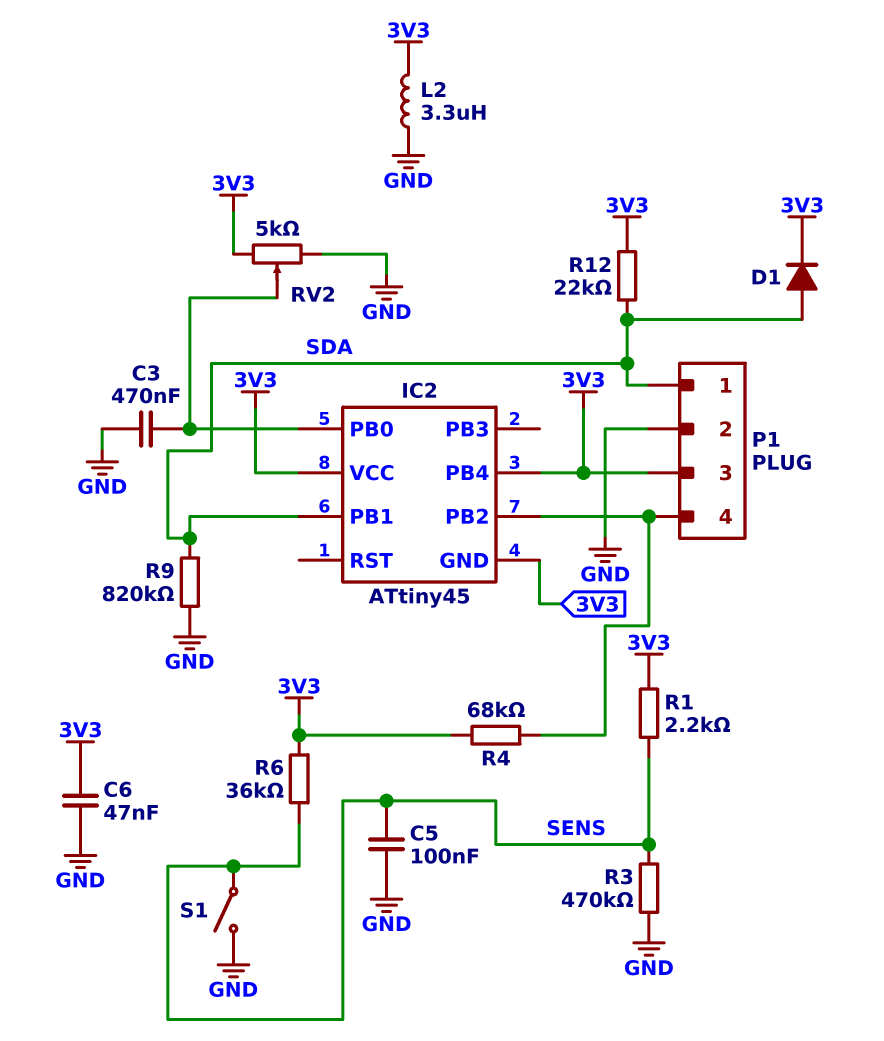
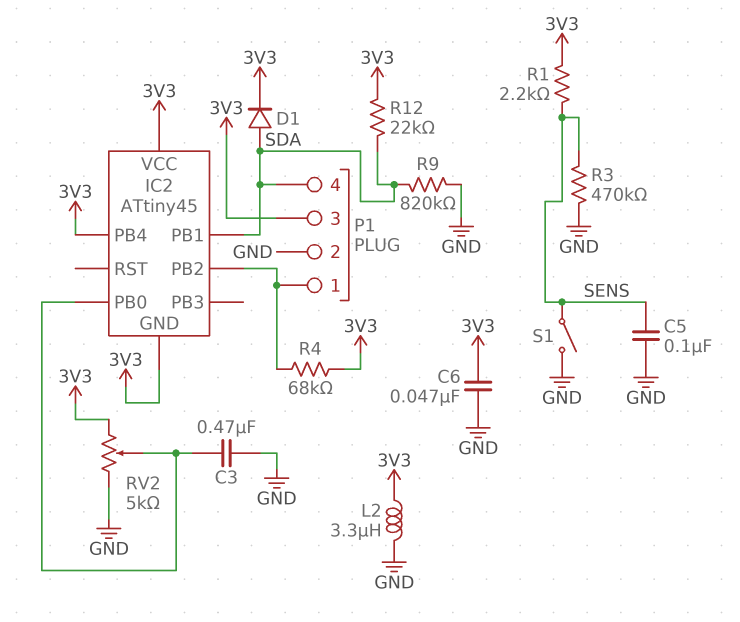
P1 pin 1: SDA -> IC2/PB2
P1 pin 4: IC2/PB2 -> SDA
R6: 36k (3V3, SENS) -> none

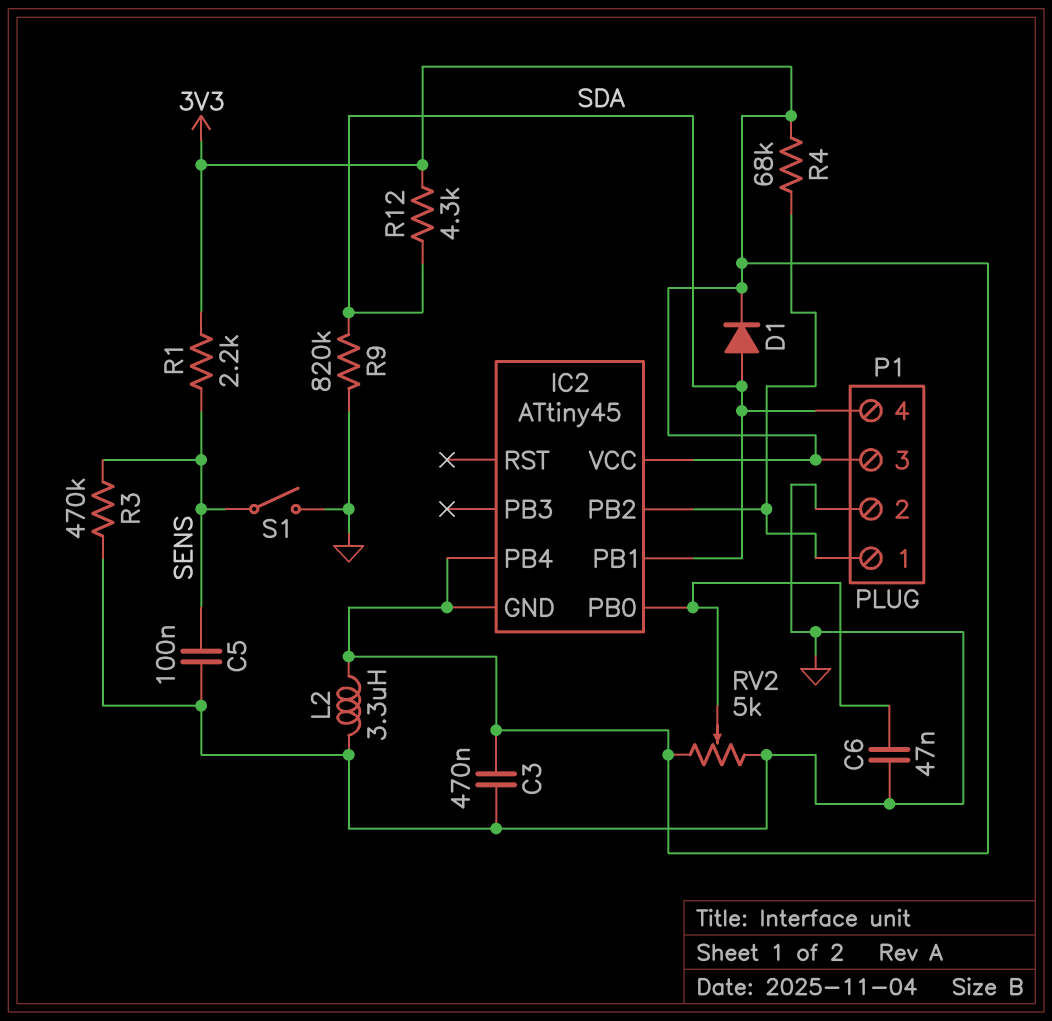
C3: 470nF (GND, IC2/PB0) -> 470nF (3V3, GND)
C6: 47nF (3V3, GND) -> 47nF (GND, IC2/PB0)
R12: 22k (3V3, SDA) -> 4.3k (3V3, SDA)

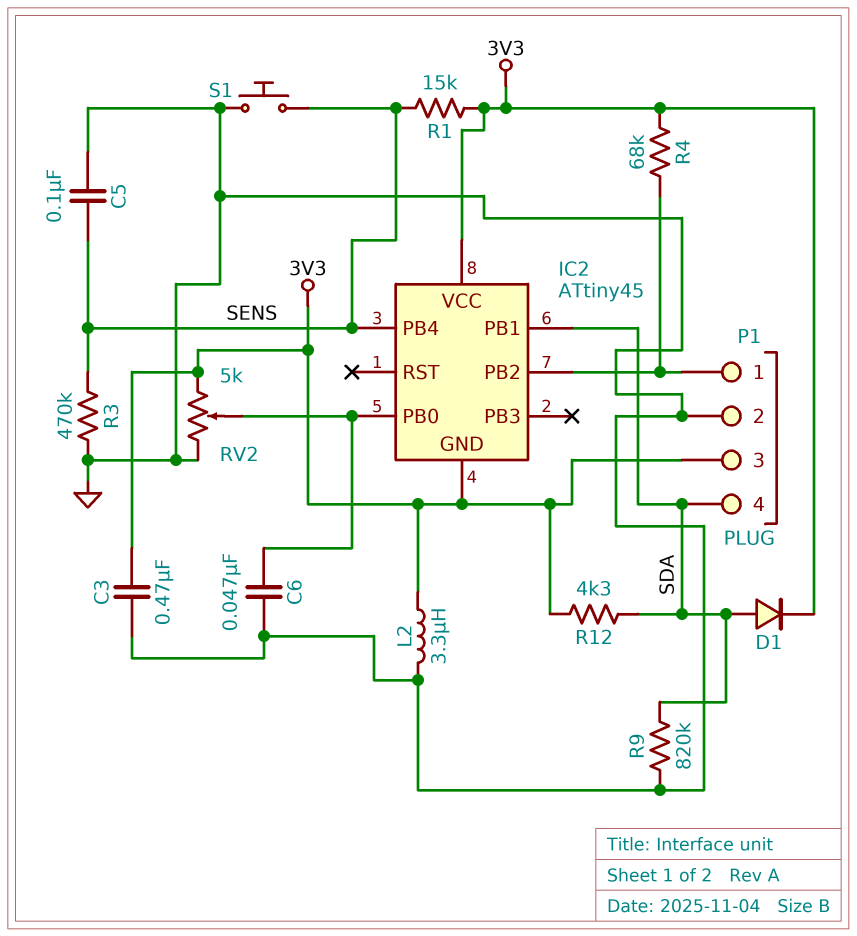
IC2 pin PB4: 3V3 -> SENS
R1: 2.2k (3V3, SENS) -> 15k (3V3, SENS)
S1: switch (GND, SENS) -> button (GND, SENS)

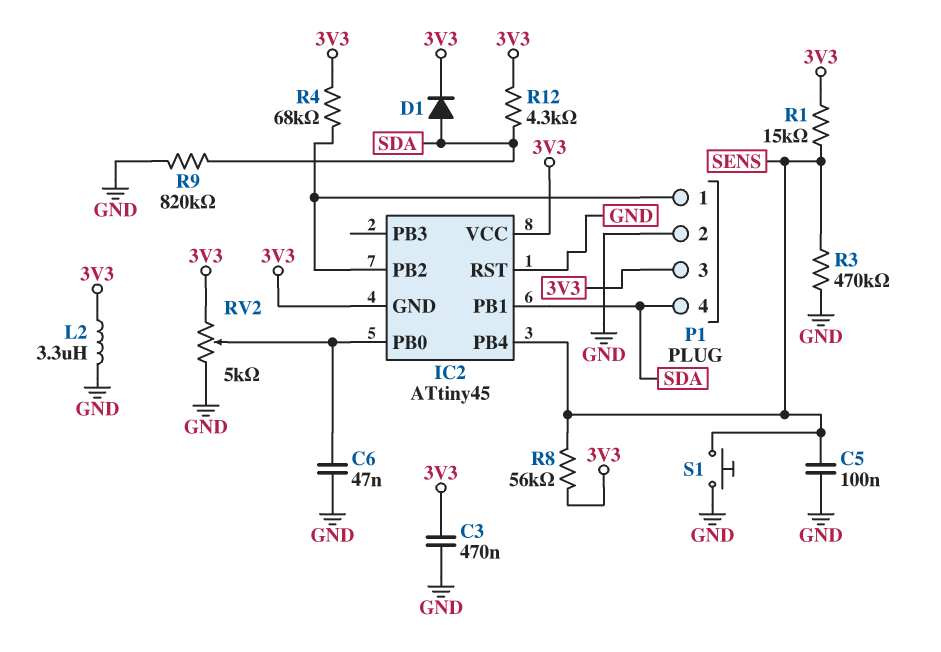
IC2 pin RST: none -> GND
R8: none -> 56k (3V3, SENS)

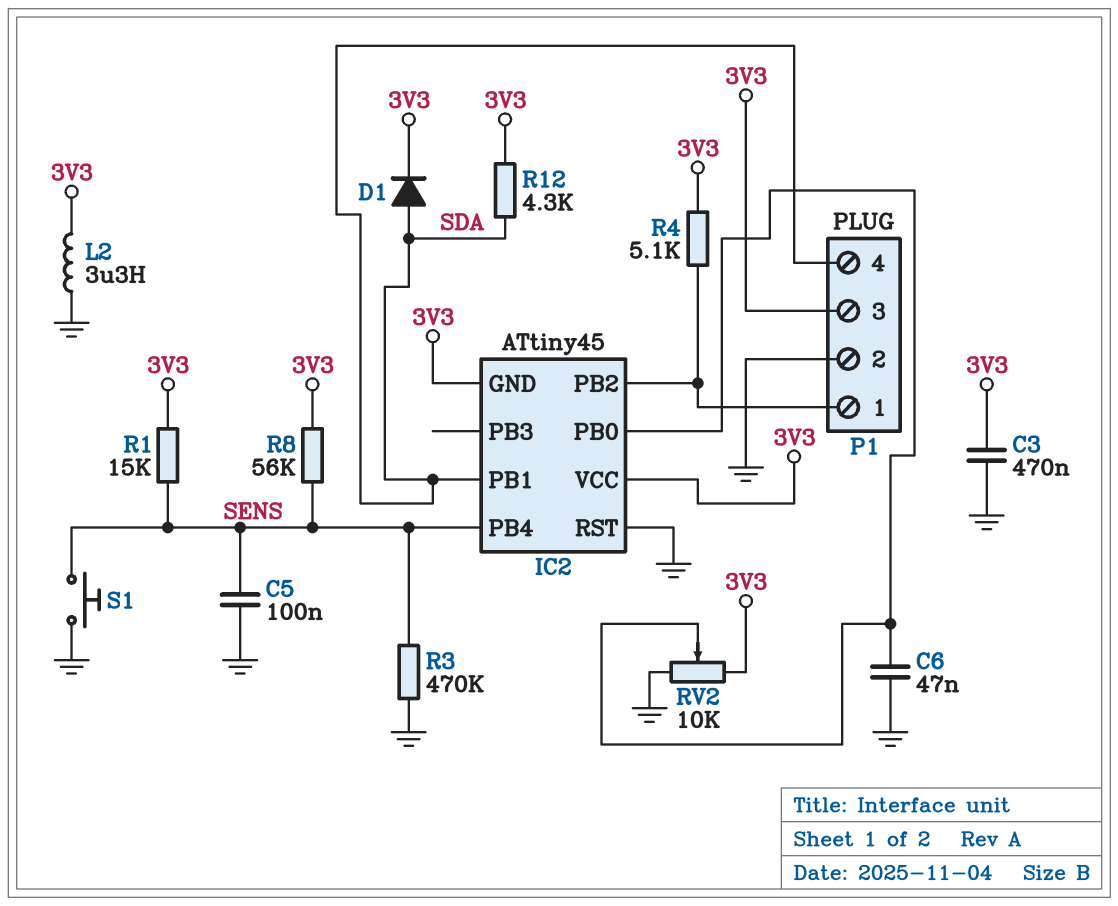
R4: 68k (3V3, IC2/PB2) -> 5.1k (3V3, IC2/PB2)
R9: 820k (GND, SDA) -> none
RV2: 5k (3V3, GND, wiper IC2/PB0) -> 10k (3V3, GND, wiper IC2/PB0)

